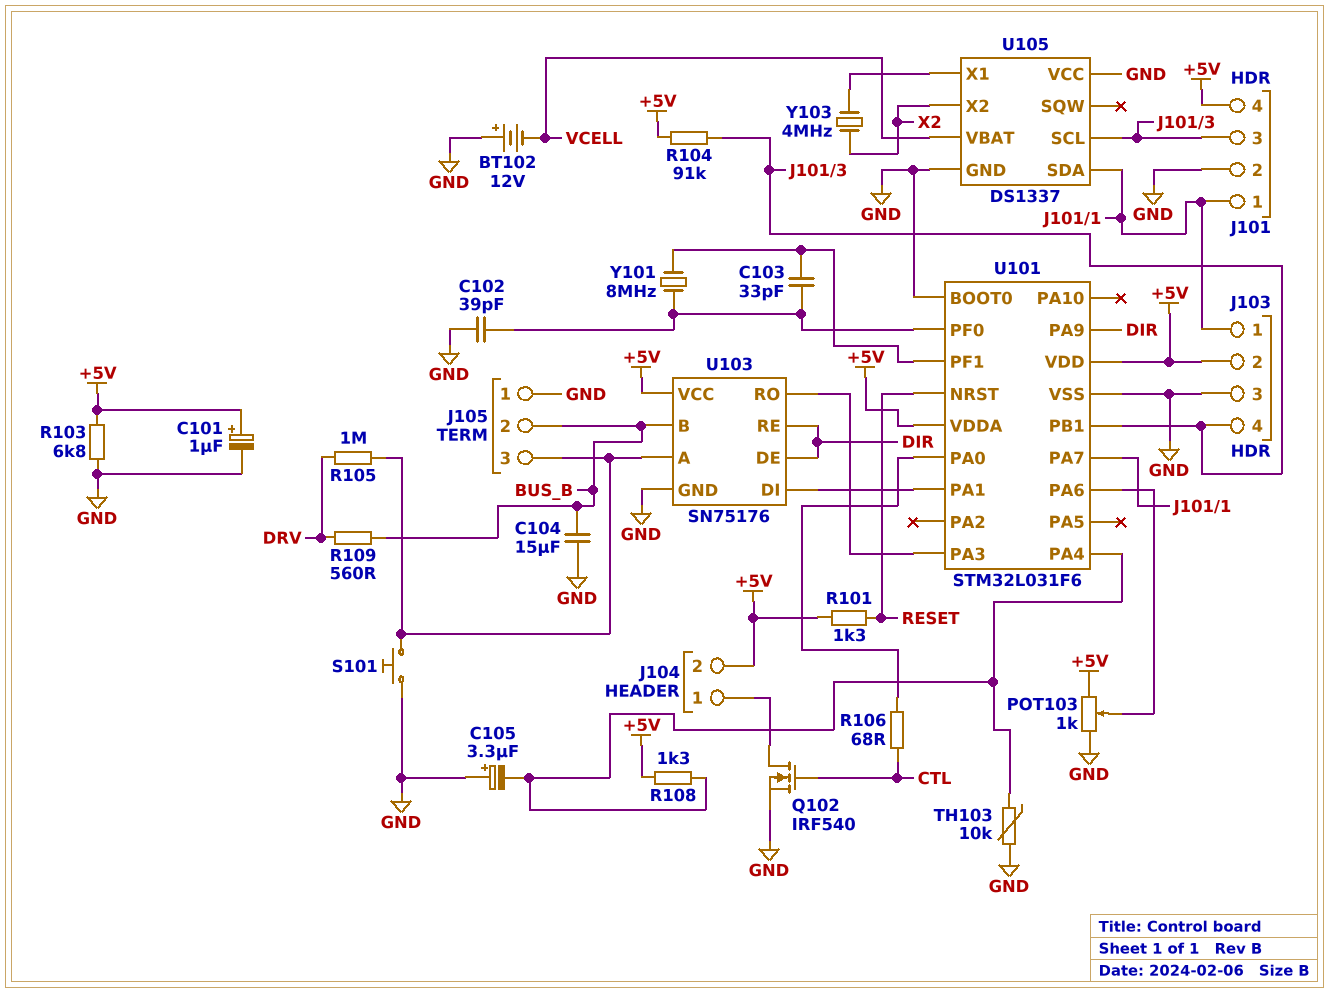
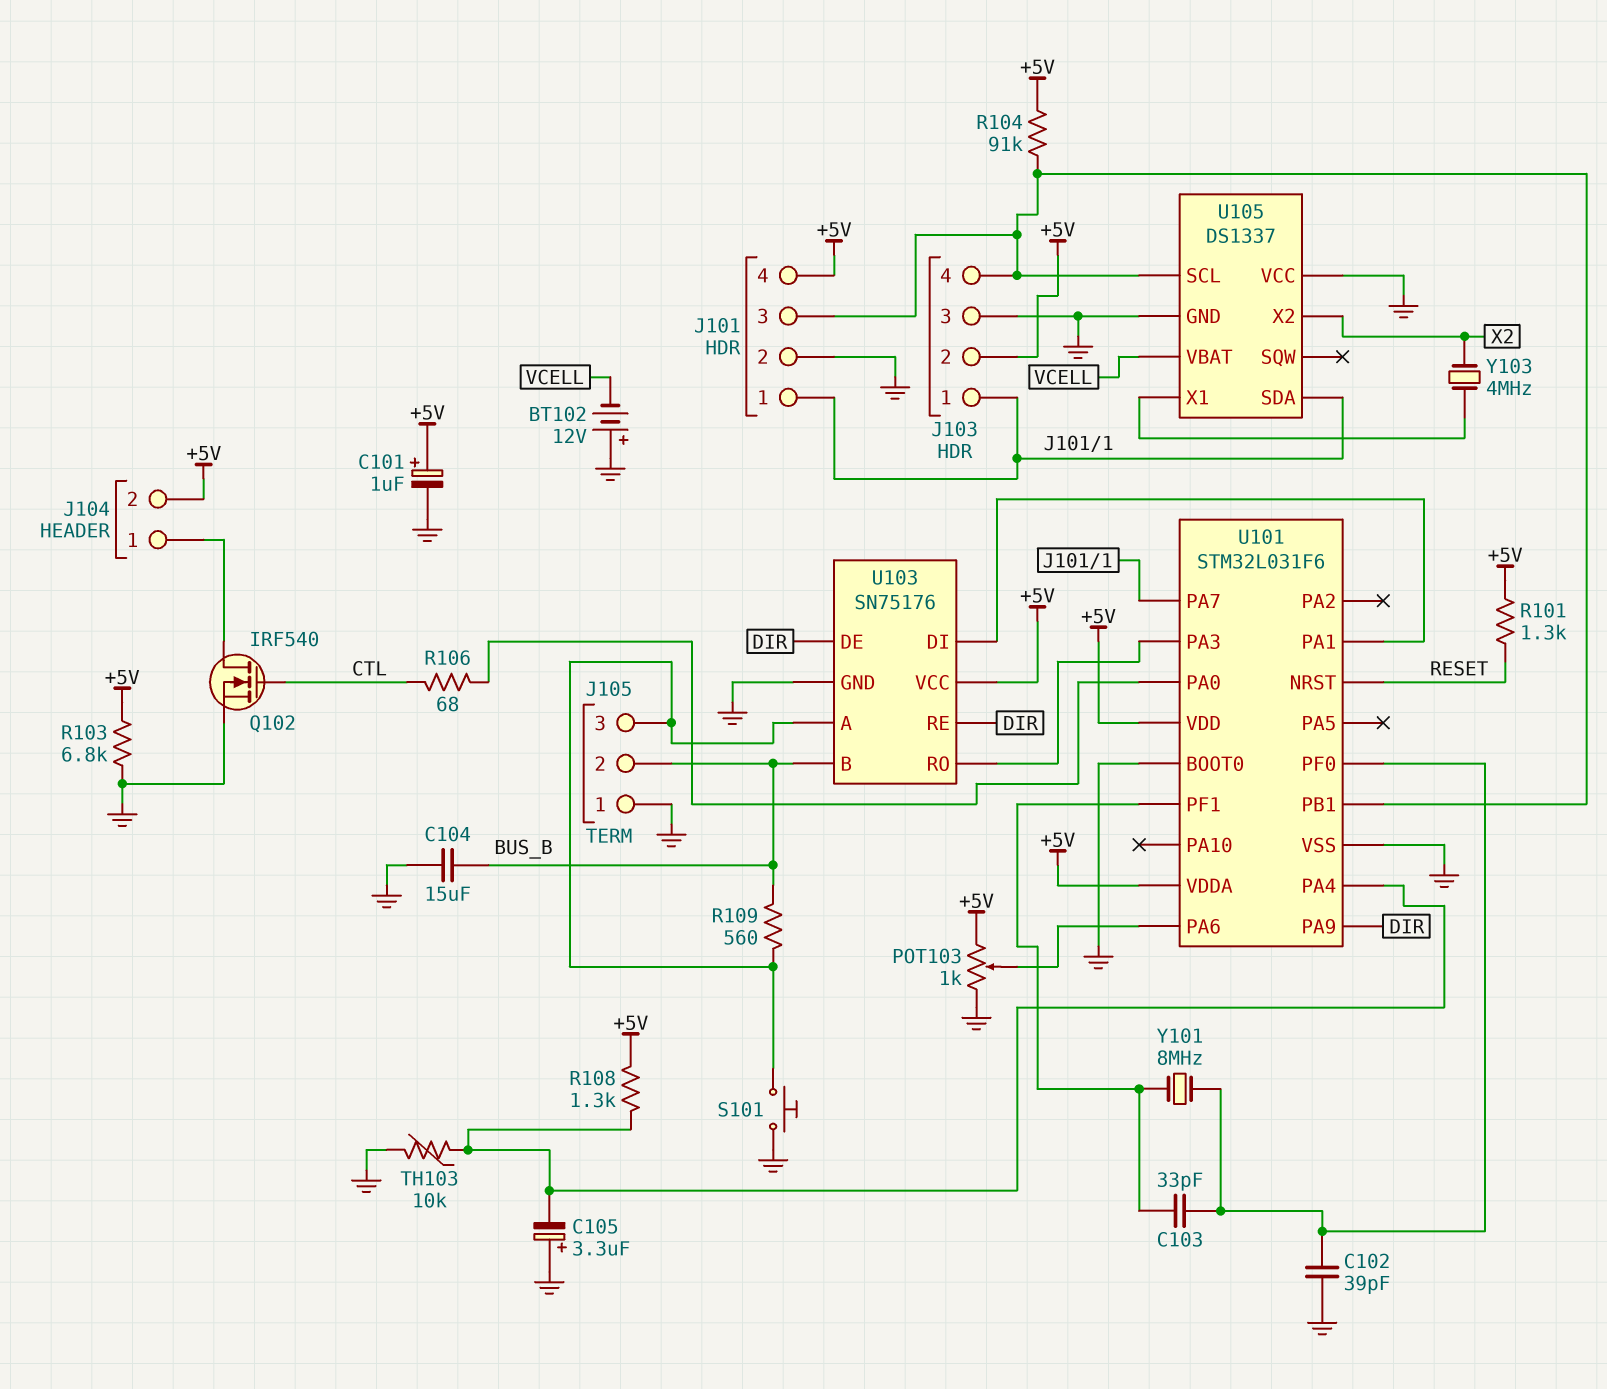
R105: 1M (DRV, J105/3) -> none
R109: 560 (BUS_B, DRV) -> 560 (BUS_B, J105/3)

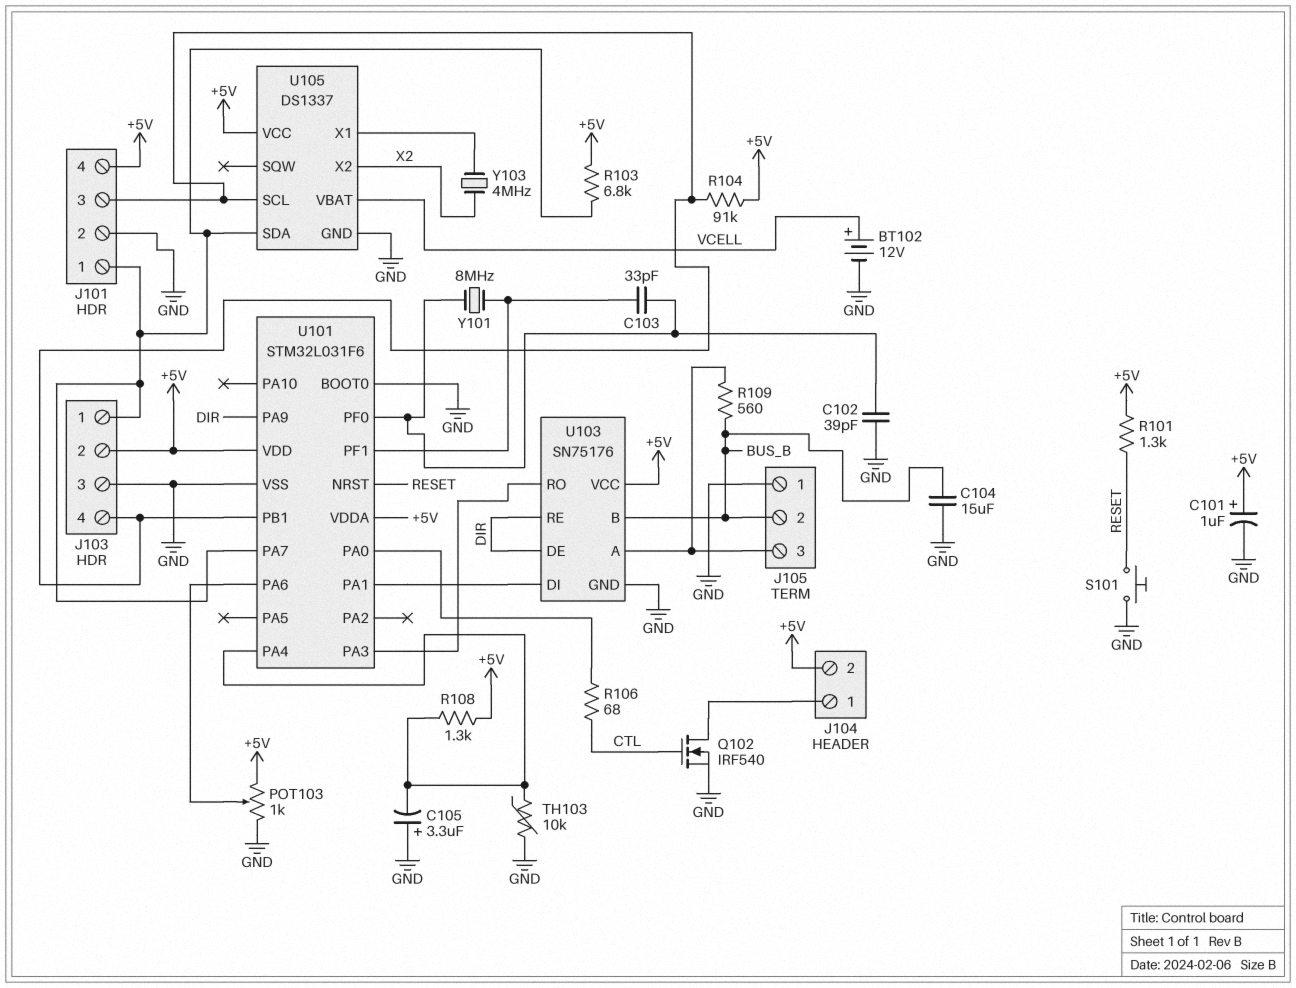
BT102: 12V (plus GND, minus VCELL) -> 12V (plus VCELL, minus GND)
R103: 6.8k (+5V, GND) -> 6.8k (+5V, J101/1)
S101: button (GND, J105/3) -> button (GND, RESET)
U105 pin VCC: GND -> +5V

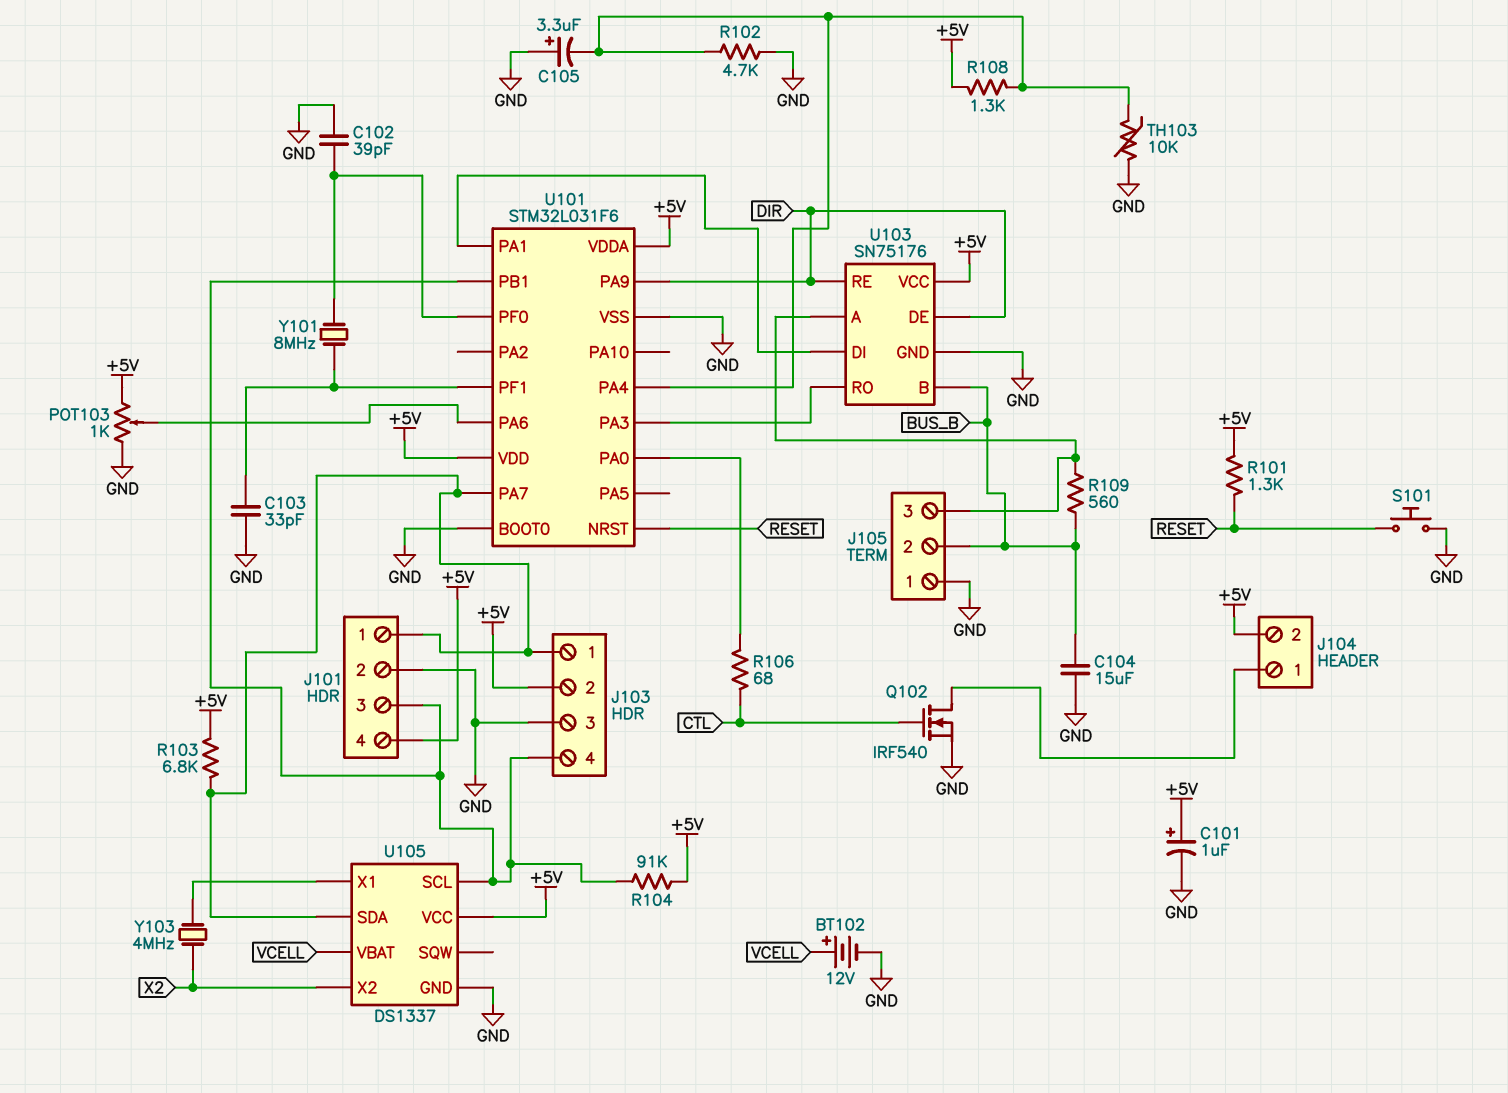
C103: 33pF (U101/PF0, U101/PF1) -> 33pF (GND, U101/PF1)
R102: none -> 4.7k (GND, U101/PA4)

